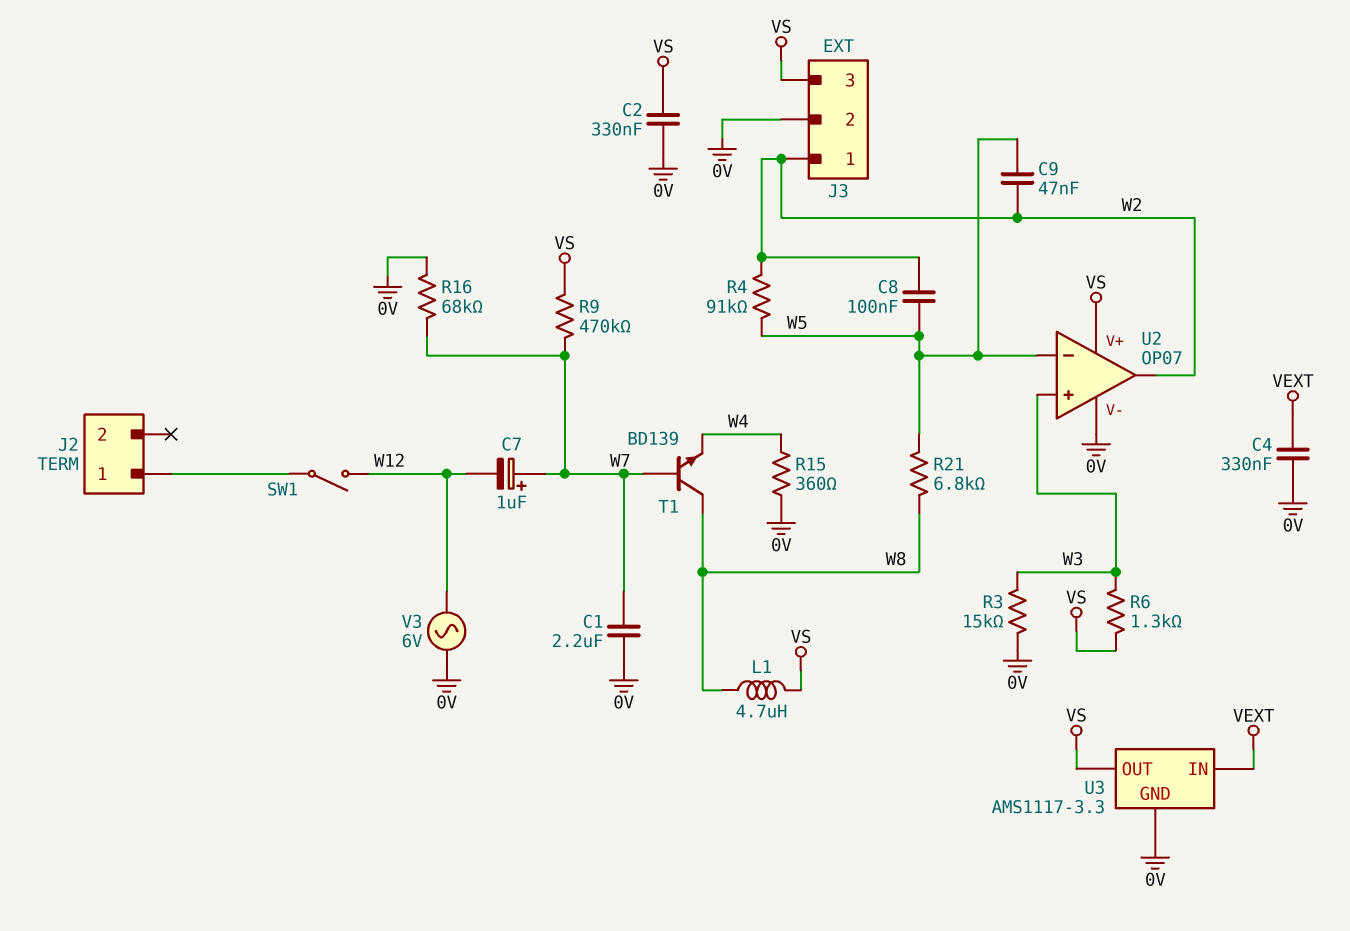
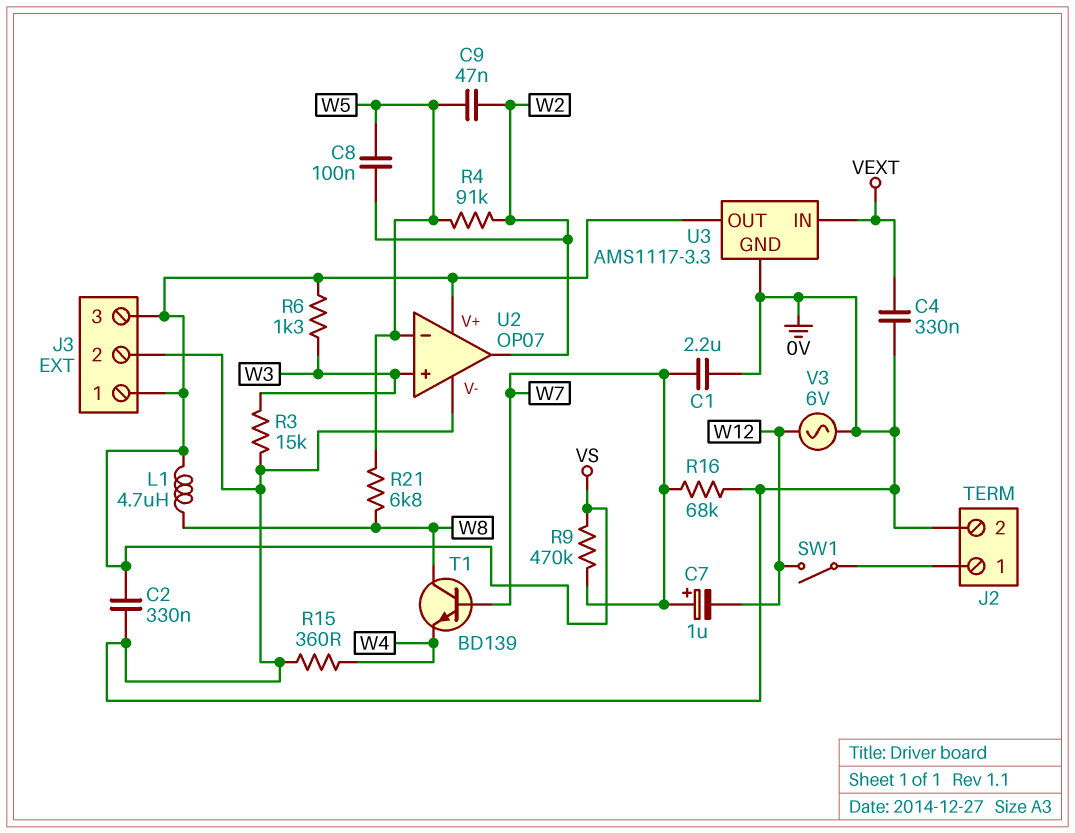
J2 pin 2: none -> 0V
J3 pin 1: W2 -> VS

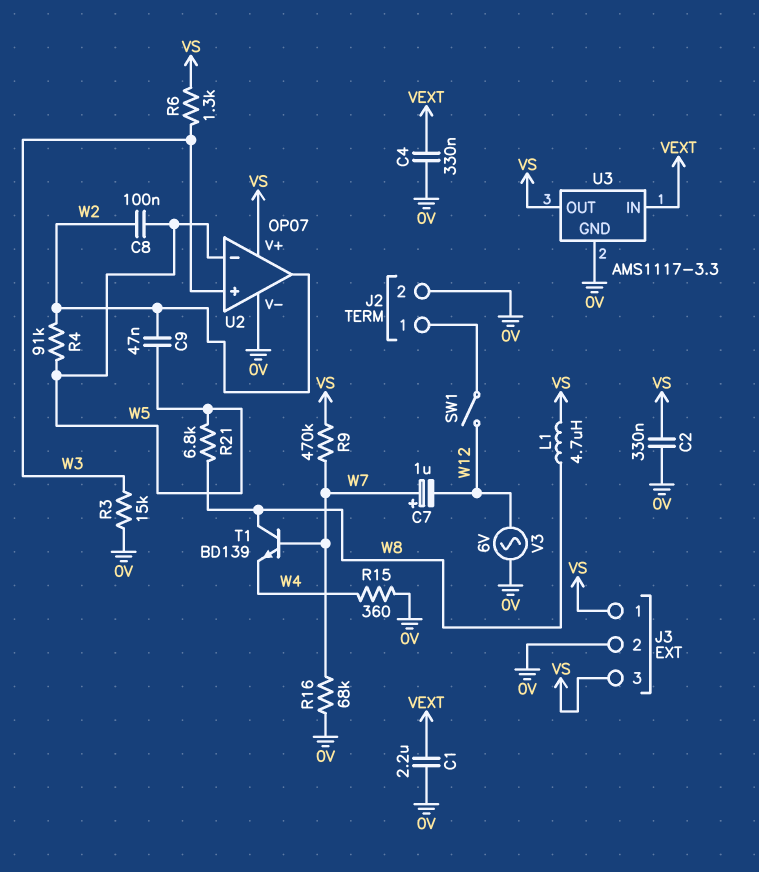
C1: 2.2uF (0V, W7) -> 2.2uF (0V, VEXT)

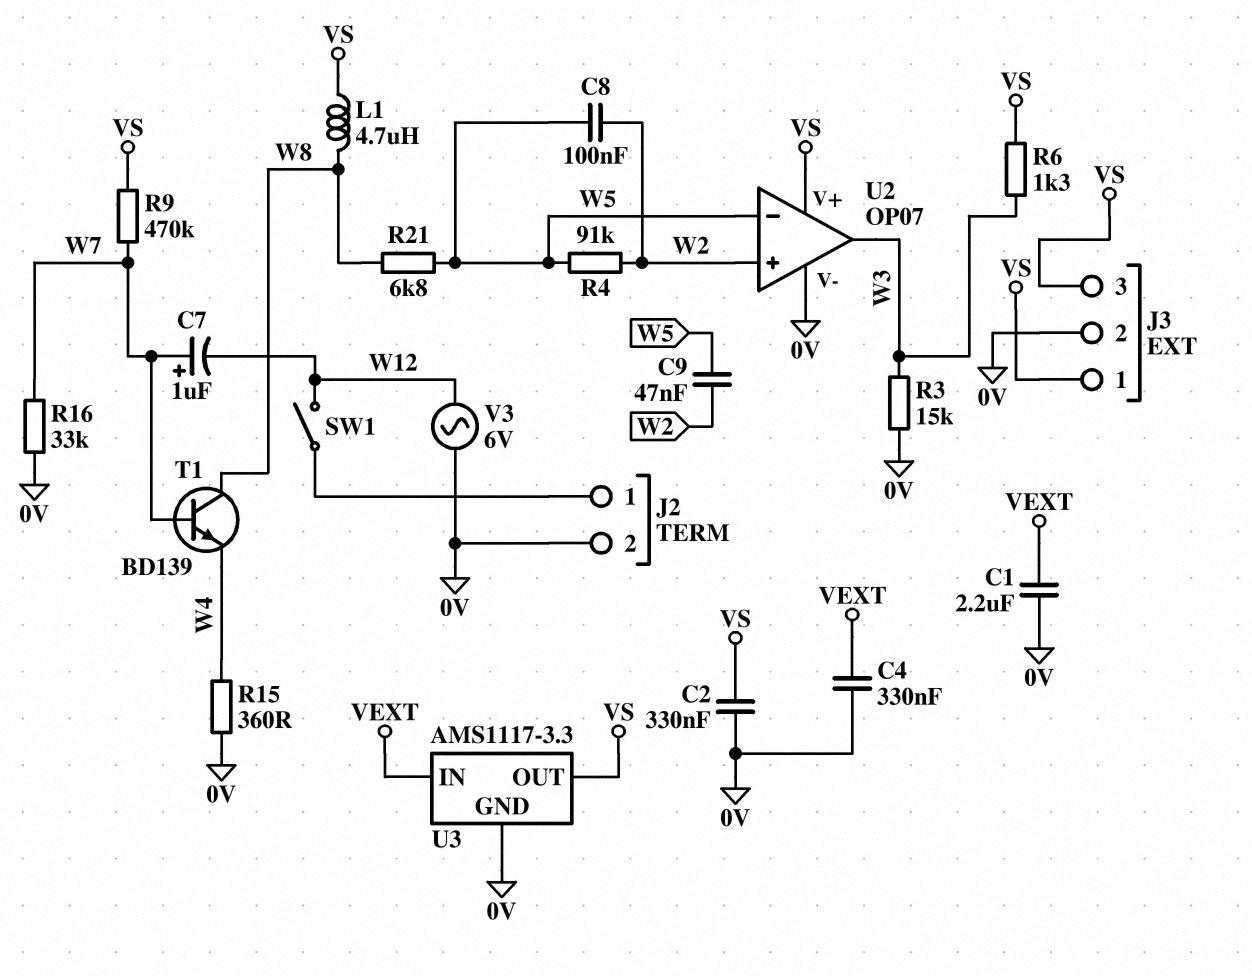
R16: 68k (0V, W7) -> 33k (0V, W7)
U2 pin in+: W3 -> W2
U2 pin out: W2 -> W3

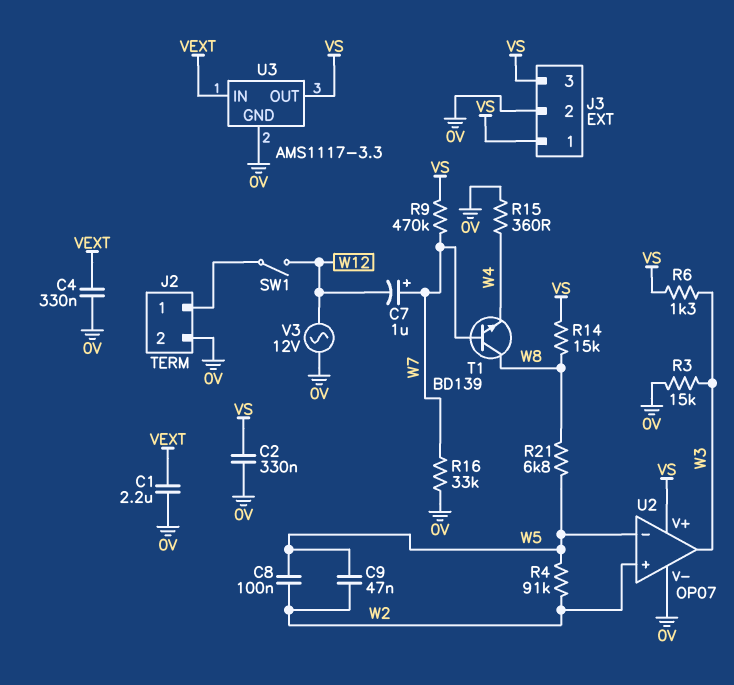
L1: 4.7uH (VS, W8) -> none
R14: none -> 15k (VS, W8)
V3: AC 6V (0V, W12) -> AC 12V (0V, W12)

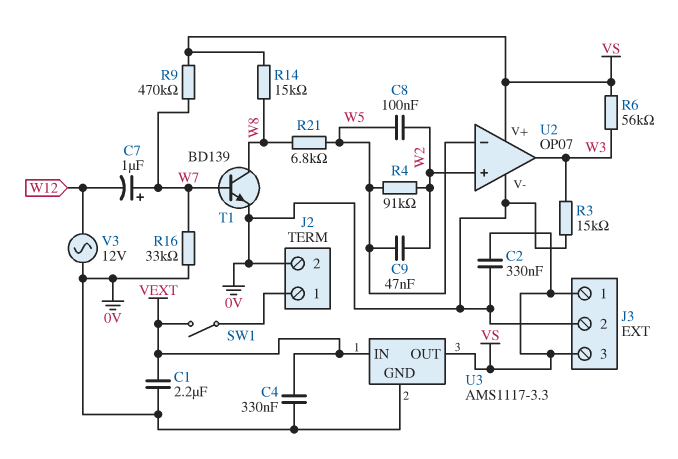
R6: 1.3k (VS, W3) -> 56k (VS, W3)
R15: 360 (0V, W4) -> none
SW1: switch (J2/1, W12) -> switch (J2/1, VEXT)
T1: NPN BD139 (B W7, C W8, E W4) -> NPN BD139 (B W7, C W8, E 0V)

